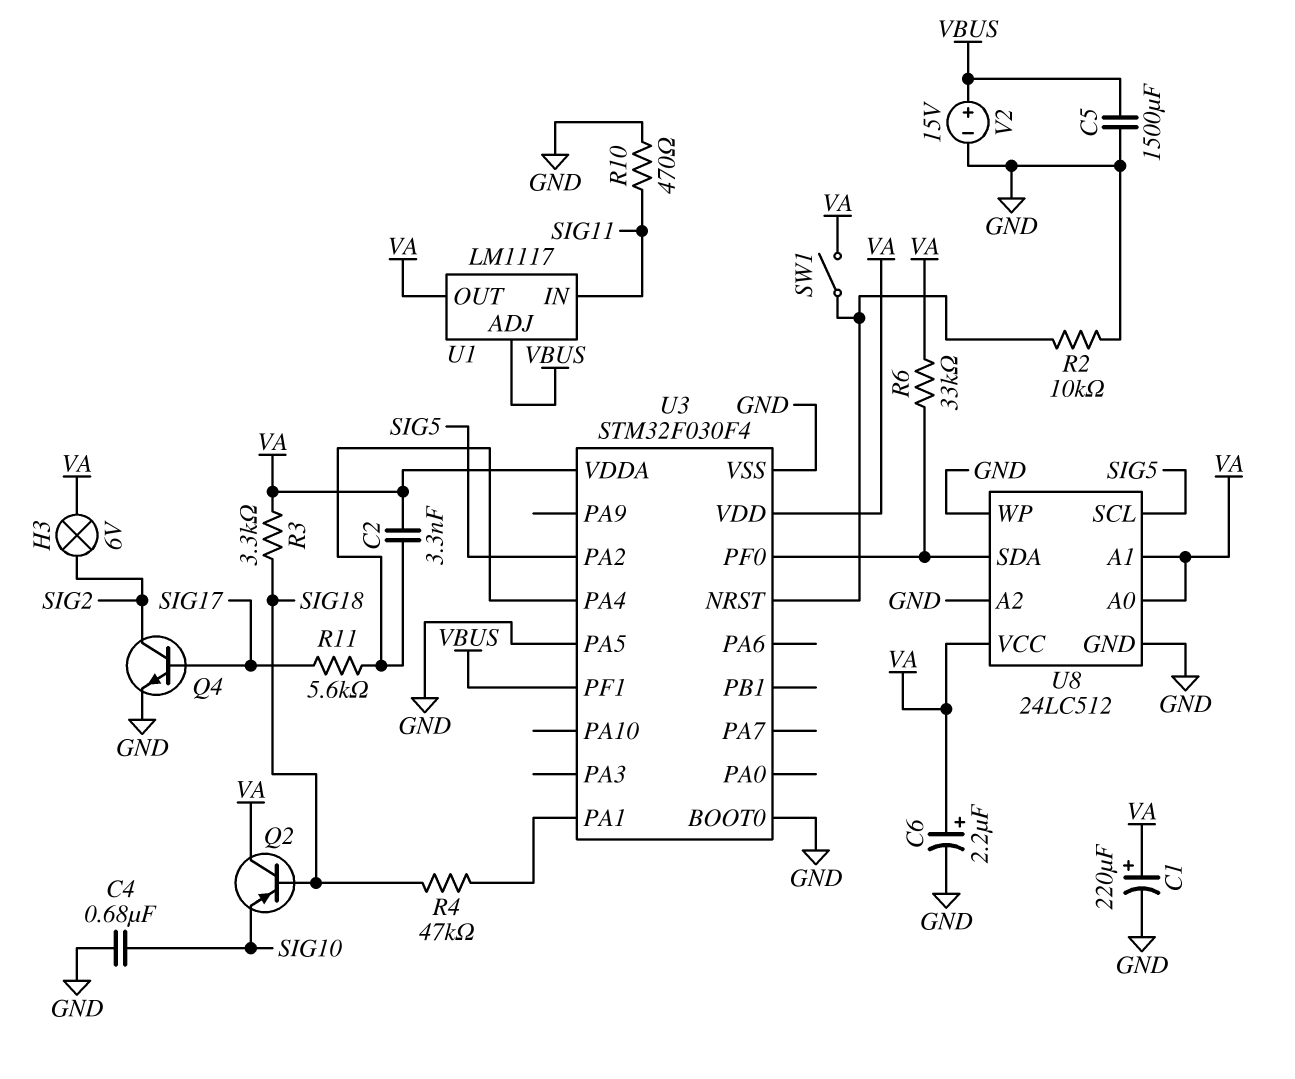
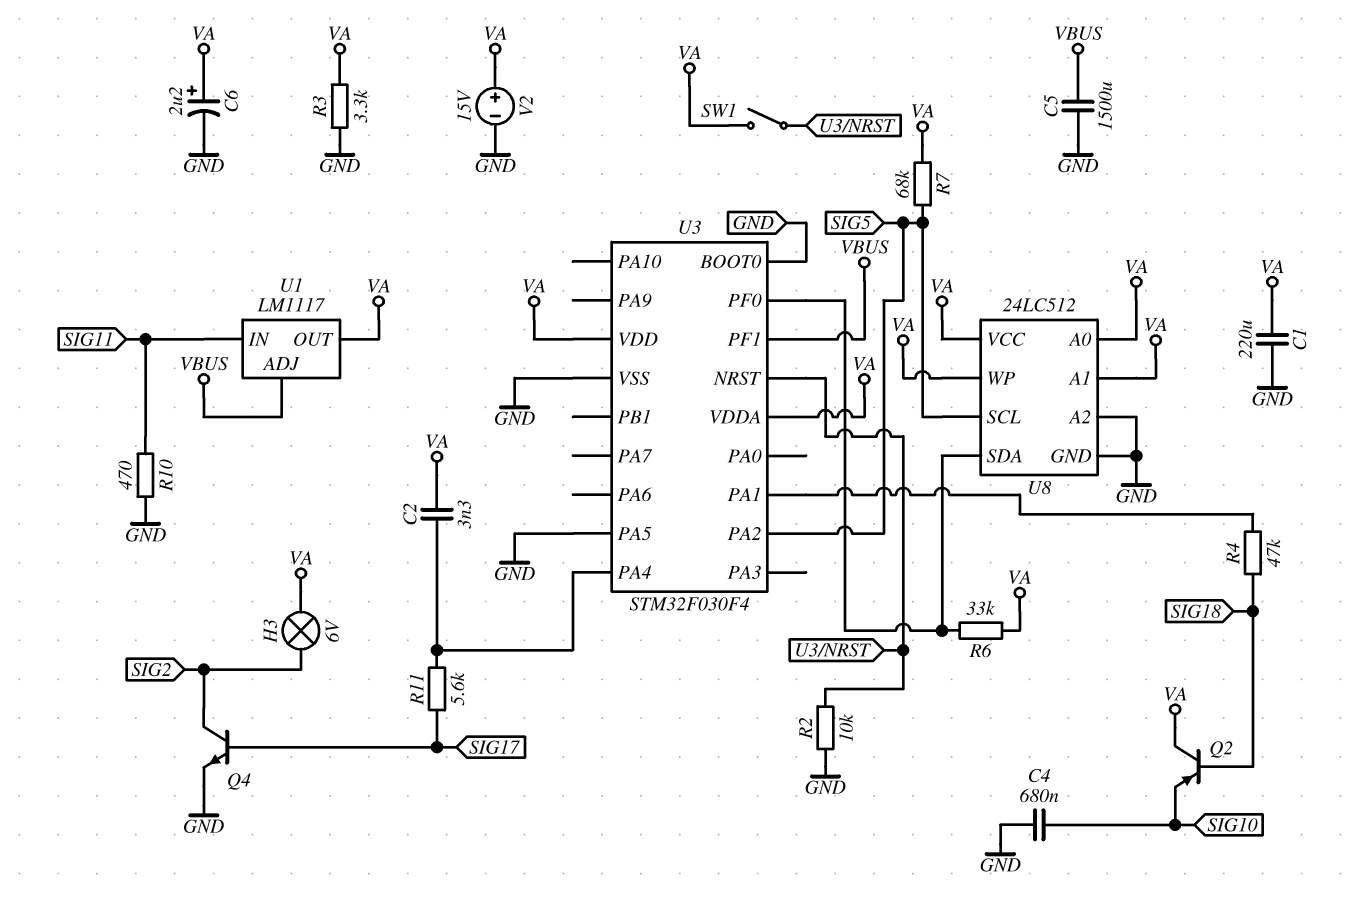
C1: 220uF (plus VA, minus GND) -> 220uF (GND, VA)
R3: 3.3k (SIG18, VA) -> 3.3k (GND, VA)
R7: none -> 68k (SIG5, VA)
U8 pin WP: GND -> VA
V2: 15V (plus VBUS, minus GND) -> 15V (plus VA, minus GND)

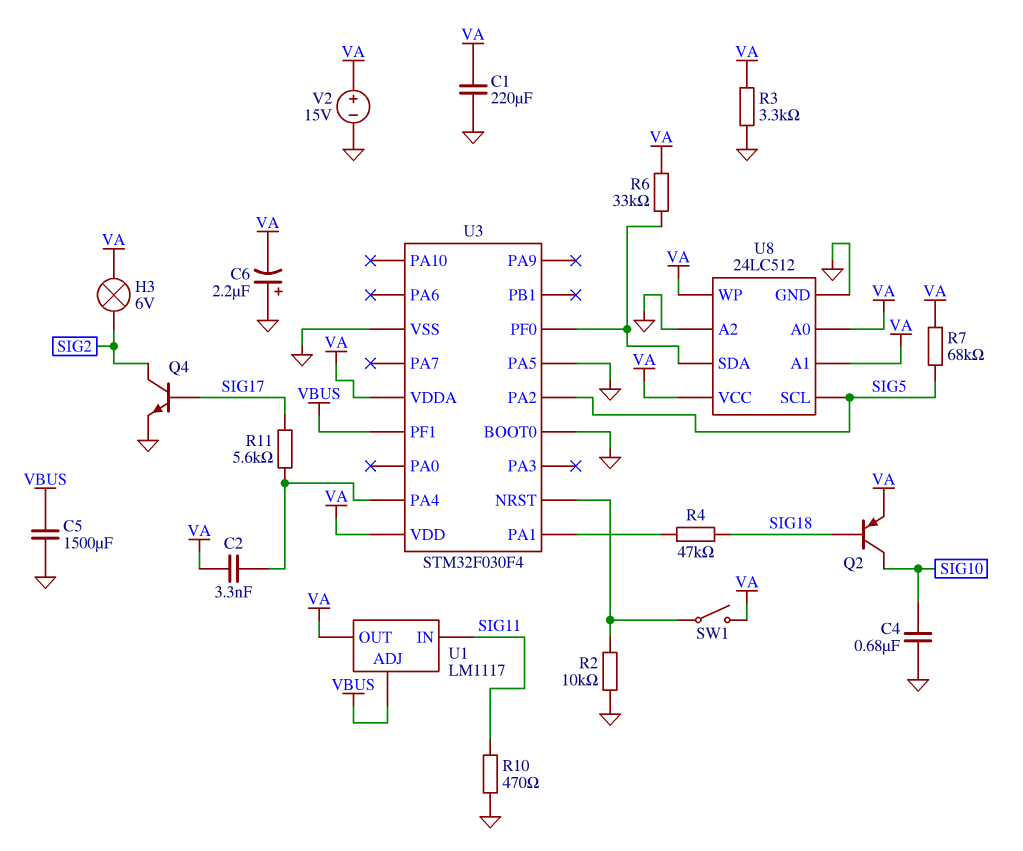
C6: 2.2uF (plus VA, minus GND) -> 2.2uF (plus GND, minus VA)
Q2: PNP (B SIG18, C VA, E SIG10) -> PNP (B SIG18, C SIG10, E VA)

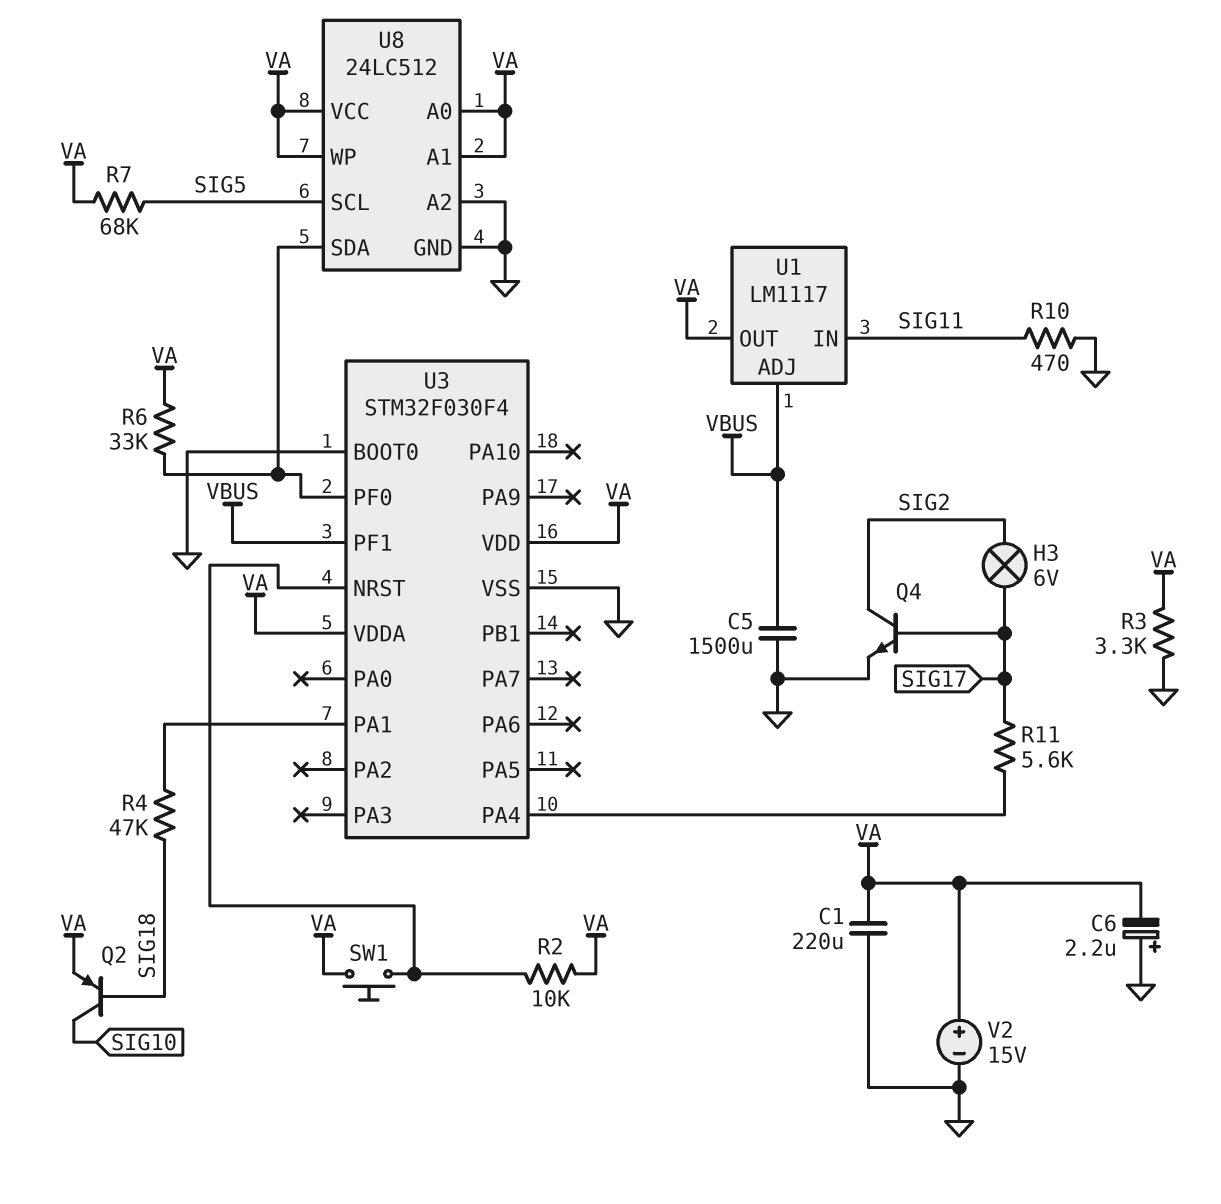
C2: 3.3nF (U3/PA4, VA) -> none
C4: 680nF (GND, SIG10) -> none
H3: lamp 6V (SIG2, VA) -> lamp 6V (SIG2, SIG17)
R2: 10k (GND, U3/NRST) -> 10k (U3/NRST, VA)
SW1: switch (U3/NRST, VA) -> button (U3/NRST, VA)
U3 pin PA2: SIG5 -> none
U3 pin PA5: GND -> none

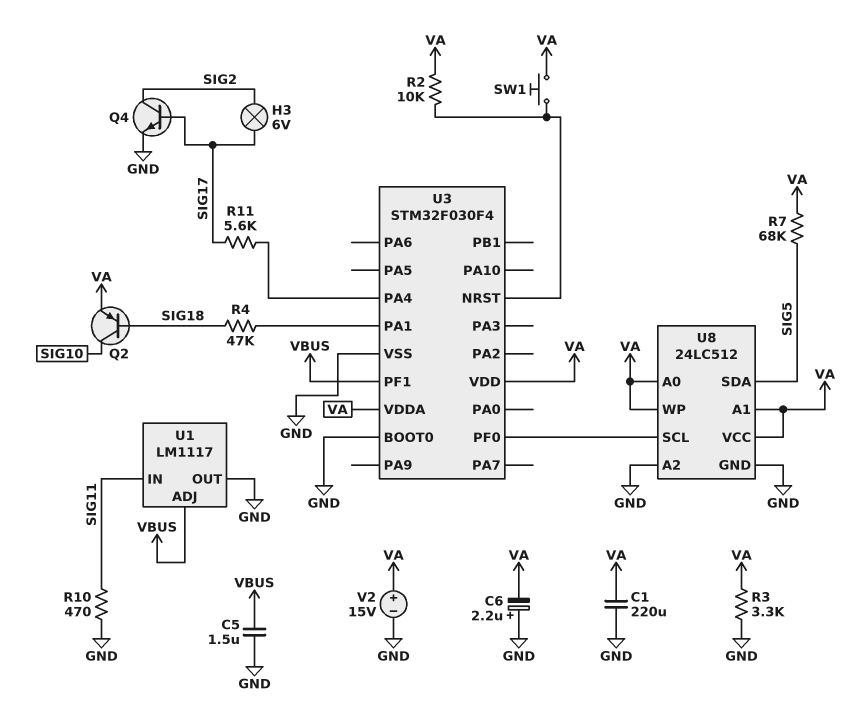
C5: 1500uF (GND, VBUS) -> 1.5uF (GND, VBUS)
R6: 33k (U3/PF0, VA) -> none
U1 pin OUT: VA -> GND
U8 pin SCL: SIG5 -> U3/PF0
U8 pin SDA: U3/PF0 -> SIG5

